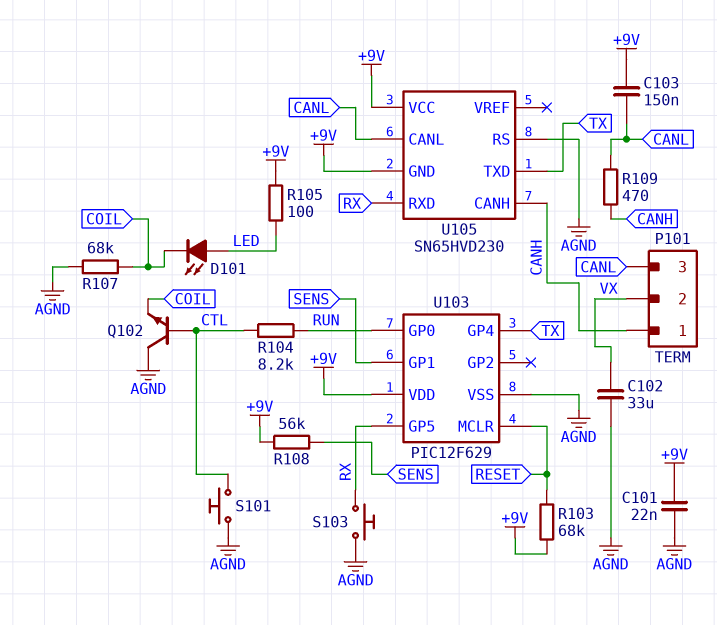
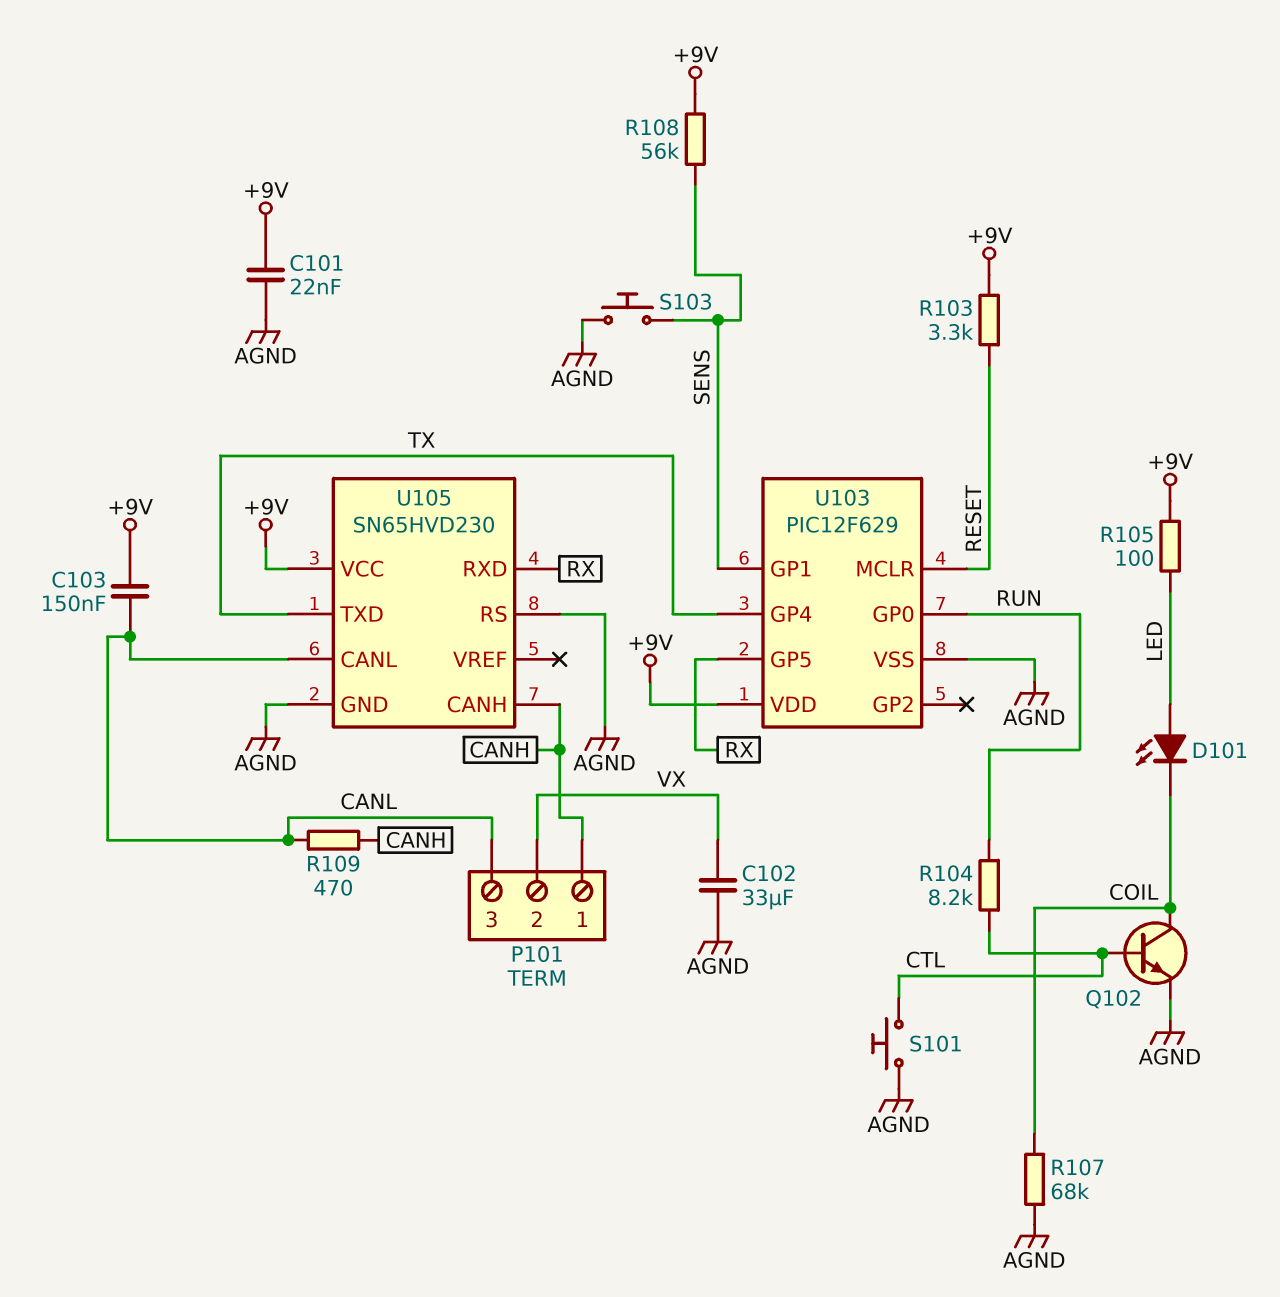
Q102: NPN (B CTL, C AGND, E COIL) -> NPN (B CTL, C COIL, E AGND)
R103: 68k (+9V, RESET) -> 3.3k (+9V, RESET)
S103: button (AGND, RX) -> button (AGND, SENS)
U105 pin GND: +9V -> AGND

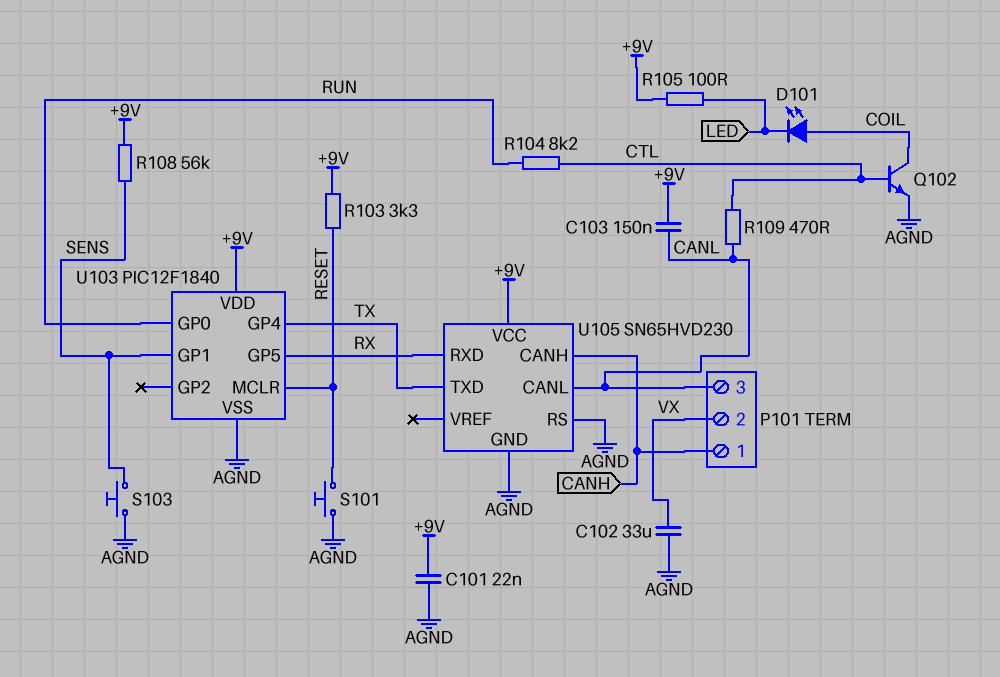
D101: LED (A LED, K COIL) -> LED (A COIL, K LED)
R107: 68k (AGND, COIL) -> none
R109: 470 (CANH, CANL) -> 470 (CANL, CTL)
S101: button (AGND, CTL) -> button (AGND, RESET)
U103: PIC12F629 -> PIC12F1840

